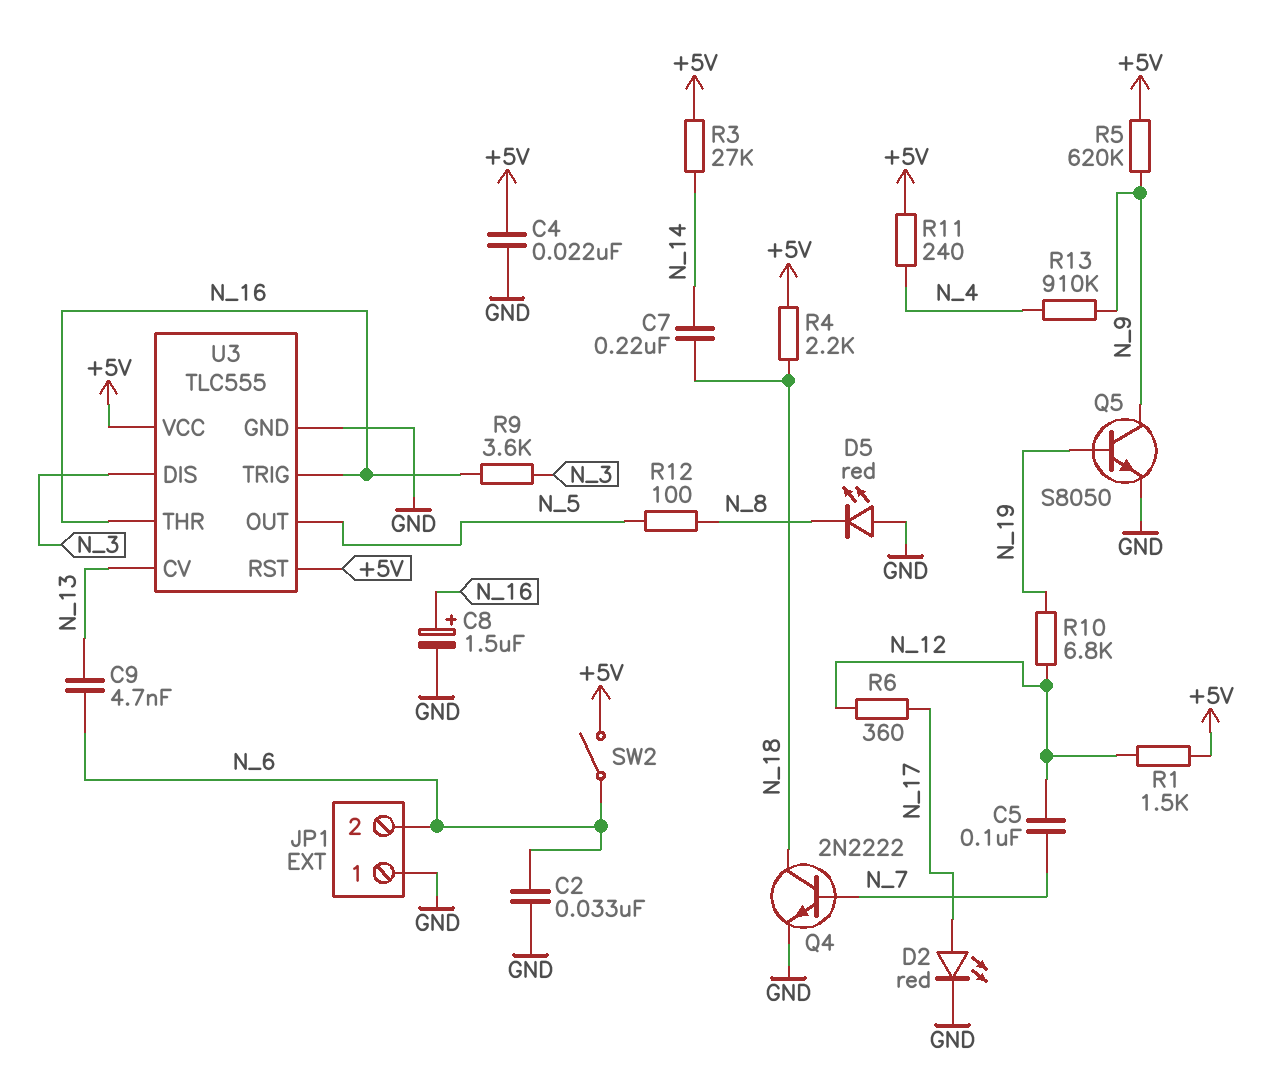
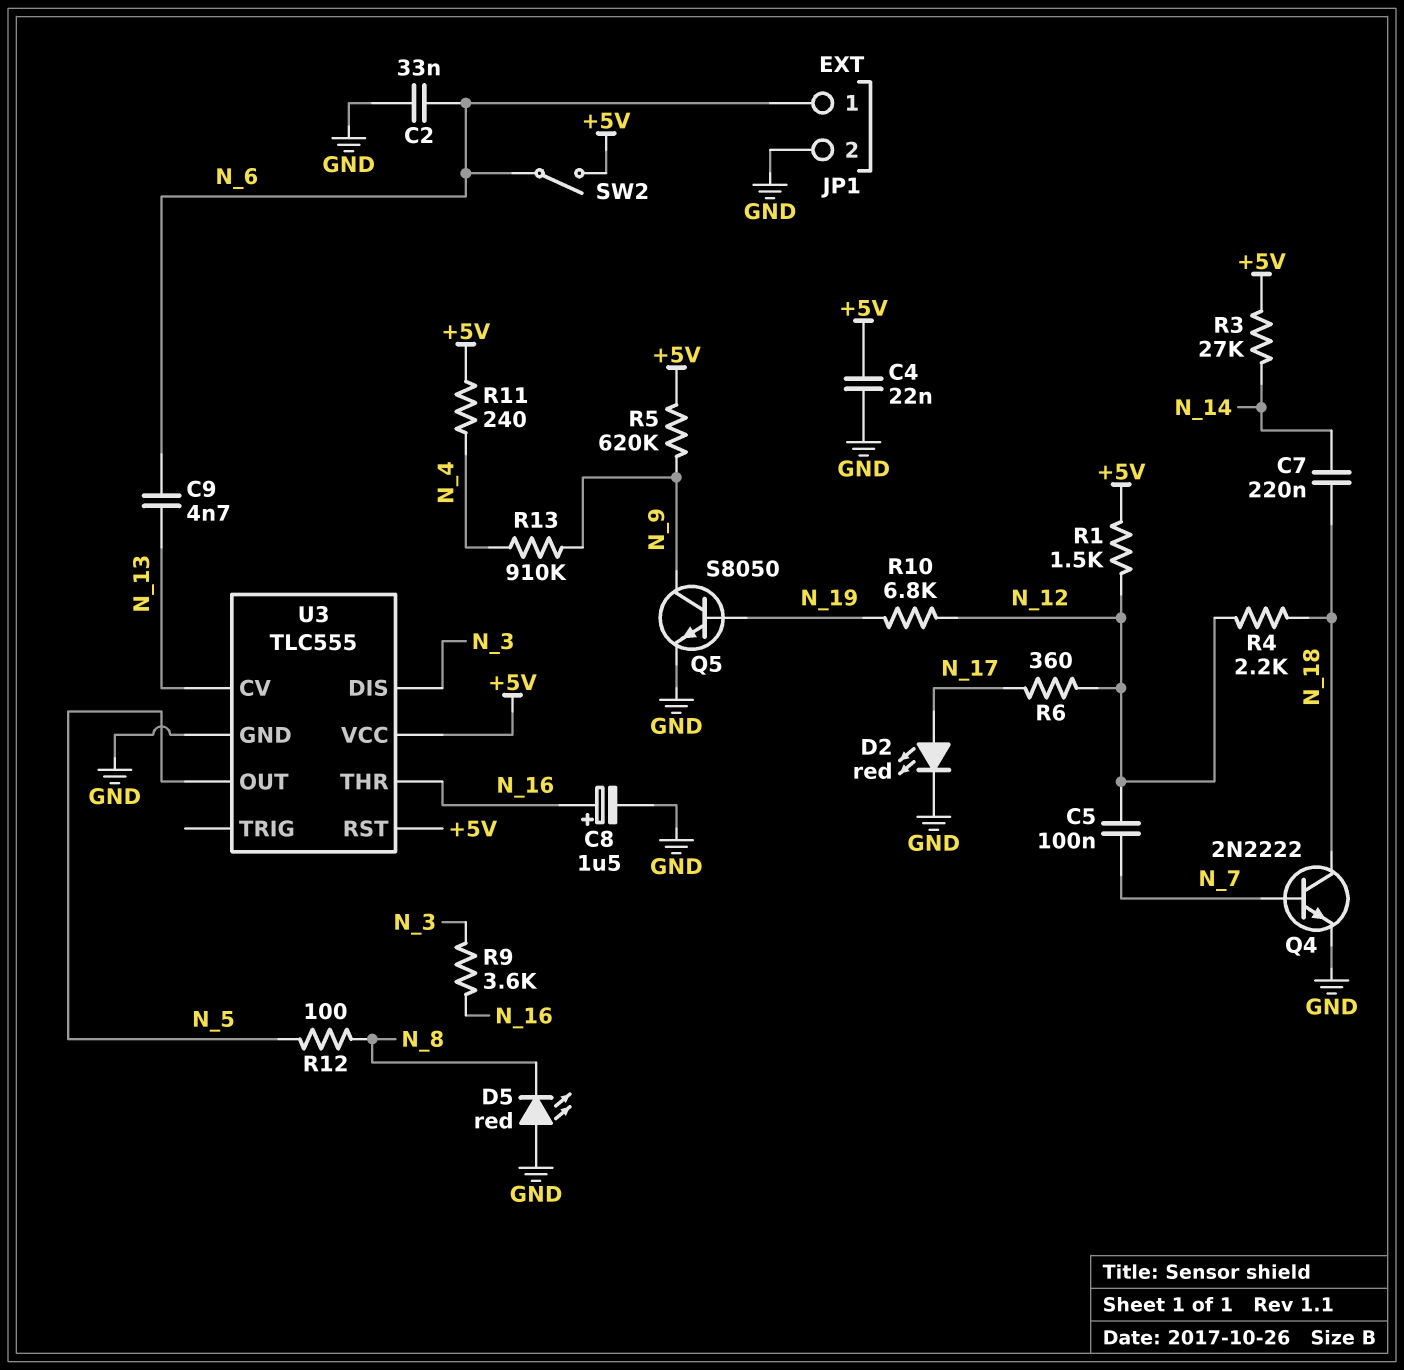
JP1 pin 1: GND -> N_6
JP1 pin 2: N_6 -> GND
R4: 2.2k (+5V, N_18) -> 2.2k (N_12, N_18)
U3 pin TRIG: N_16 -> none

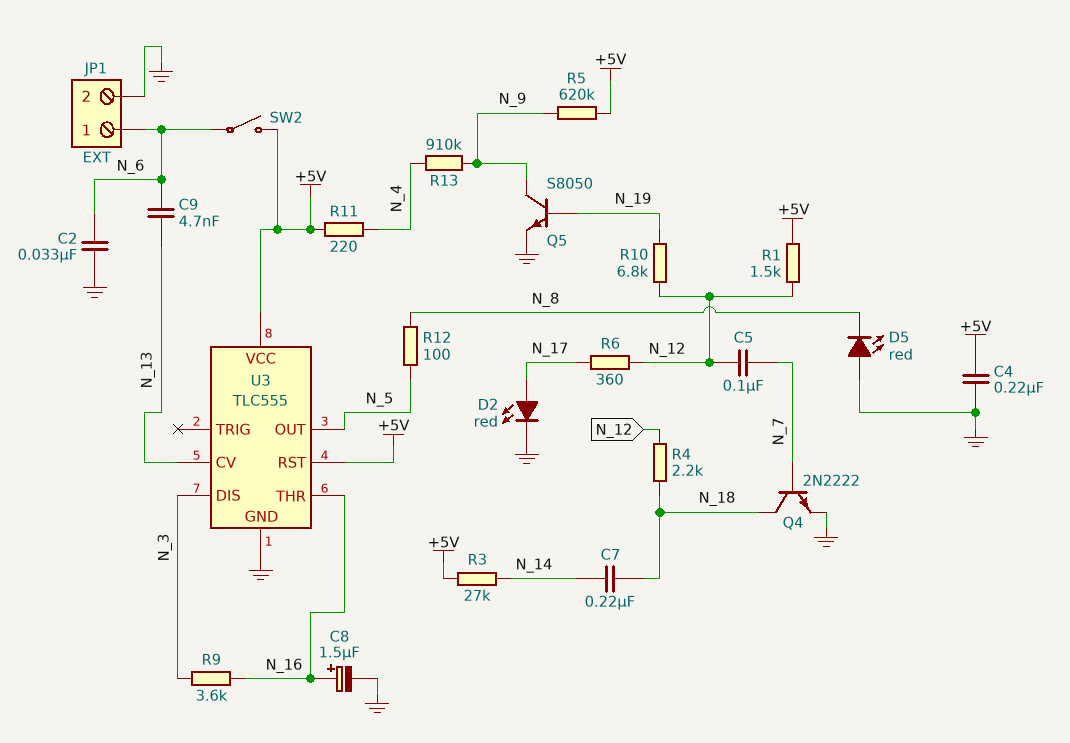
C4: 22nF (+5V, GND) -> 220nF (+5V, GND)
R11: 240 (+5V, N_4) -> 220 (+5V, N_4)

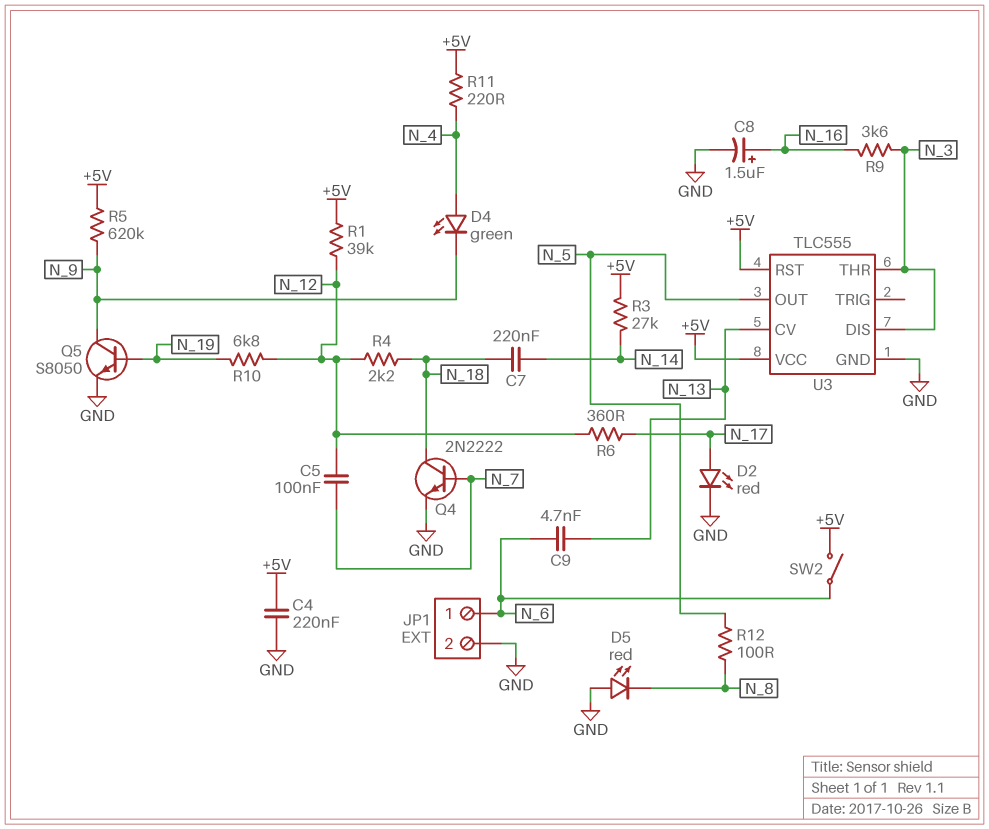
C2: 33nF (GND, N_6) -> none
D4: none -> LED green (A N_4, K N_9)
R1: 1.5k (+5V, N_12) -> 39k (+5V, N_12)
R13: 910k (N_4, N_9) -> none
U3 pin THR: N_16 -> N_3

